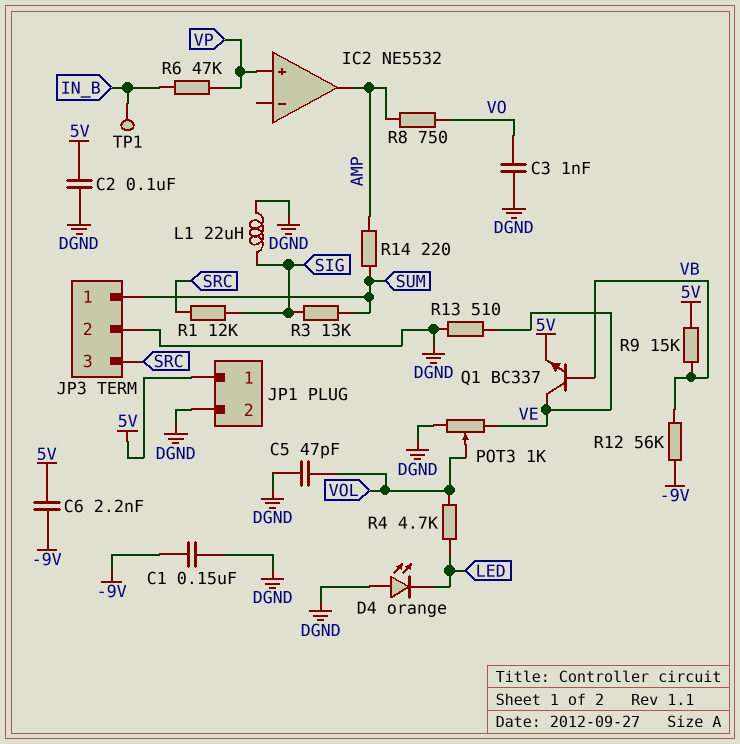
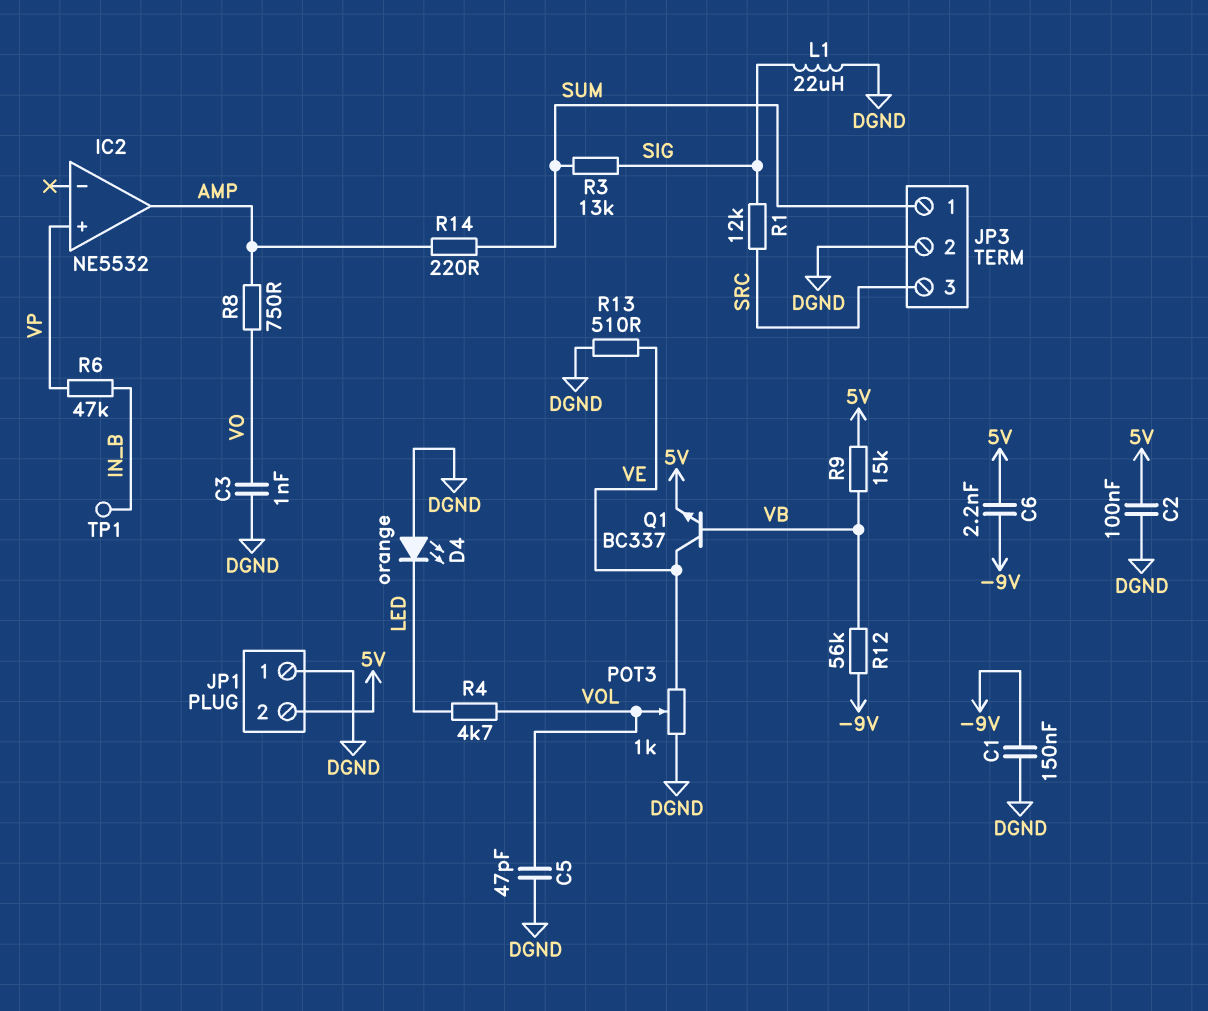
JP1 pin 1: 5V -> DGND
JP1 pin 2: DGND -> 5V

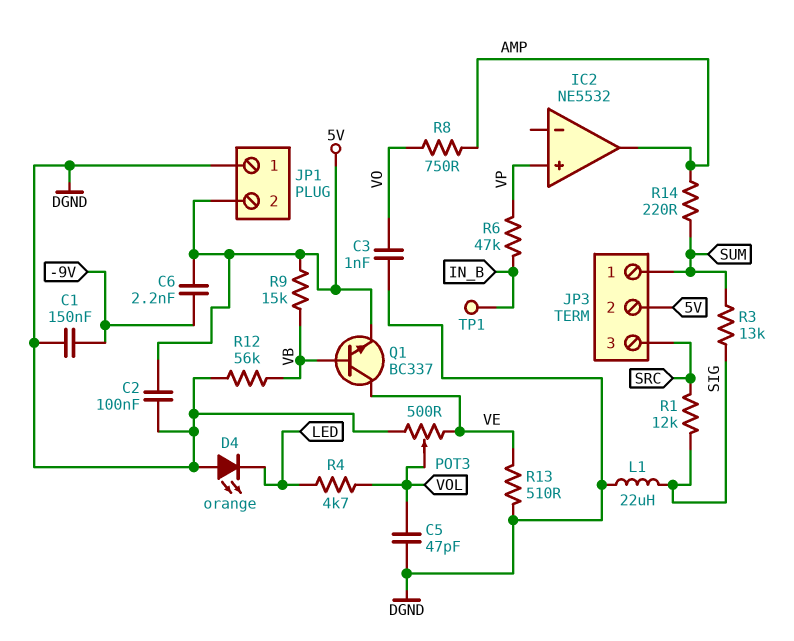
JP3 pin 2: DGND -> 5V
POT3: 1k (DGND, VE, wiper VOL) -> 500 (DGND, VE, wiper VOL)
R12: 56k (-9V, VB) -> 56k (DGND, VB)

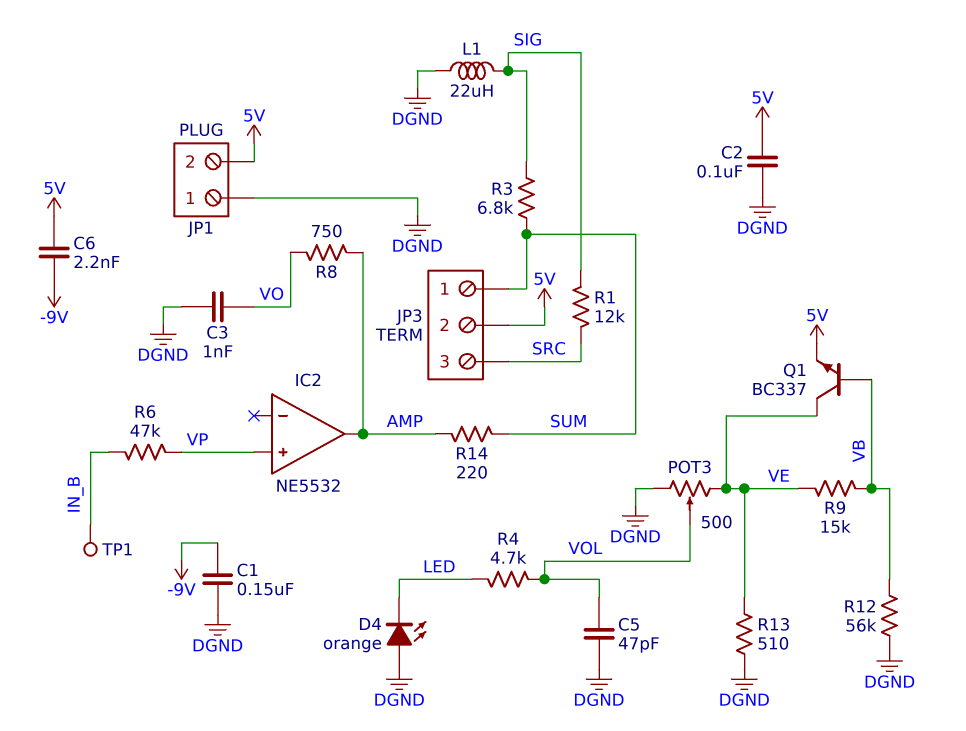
R3: 13k (SIG, SUM) -> 6.8k (SIG, SUM)
R9: 15k (5V, VB) -> 15k (VB, VE)

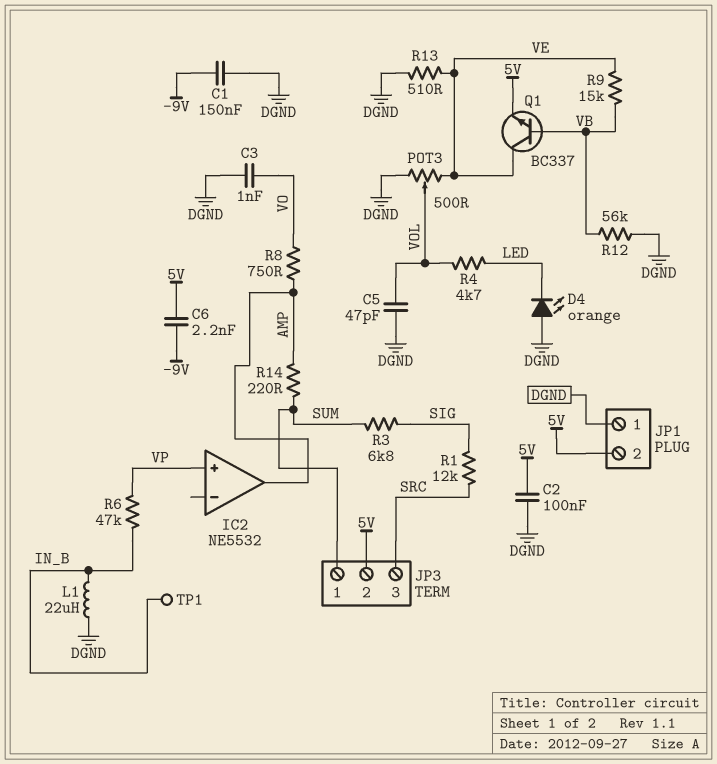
L1: 22uH (DGND, SIG) -> 22uH (DGND, IN_B)

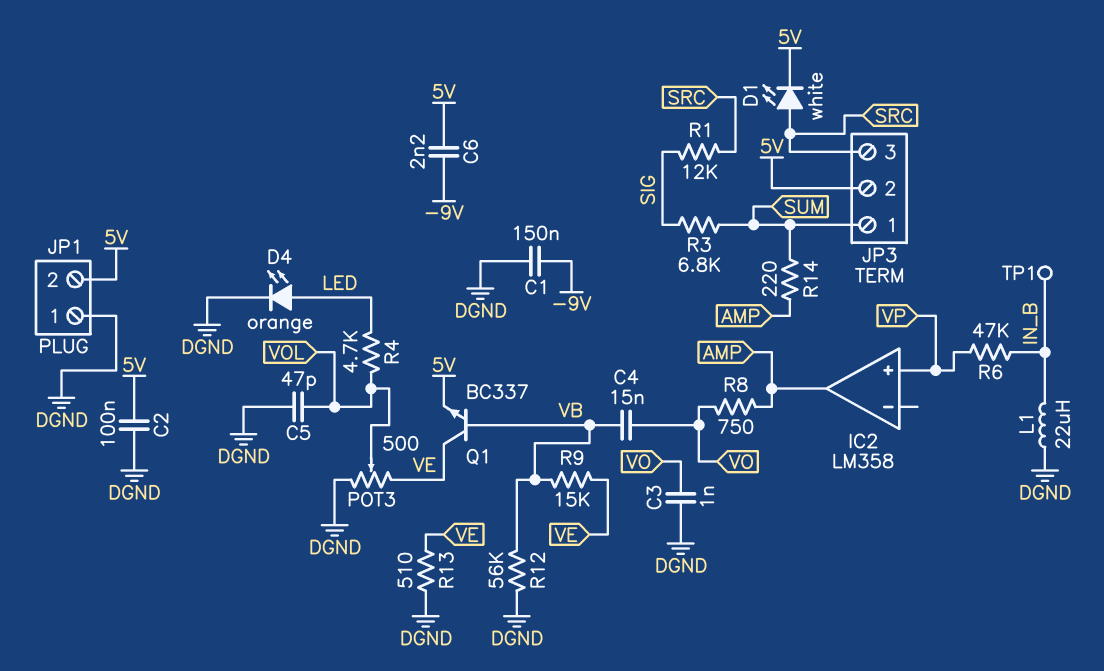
C4: none -> 15nF (VB, VO)
D1: none -> LED white (A SRC, K 5V)
D4: LED orange (A DGND, K LED) -> LED orange (A LED, K DGND)
IC2: NE5532 -> LM358

